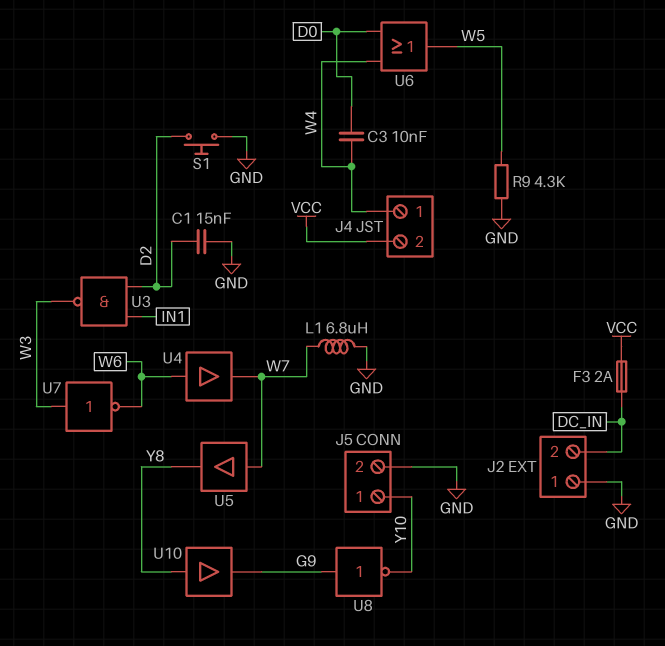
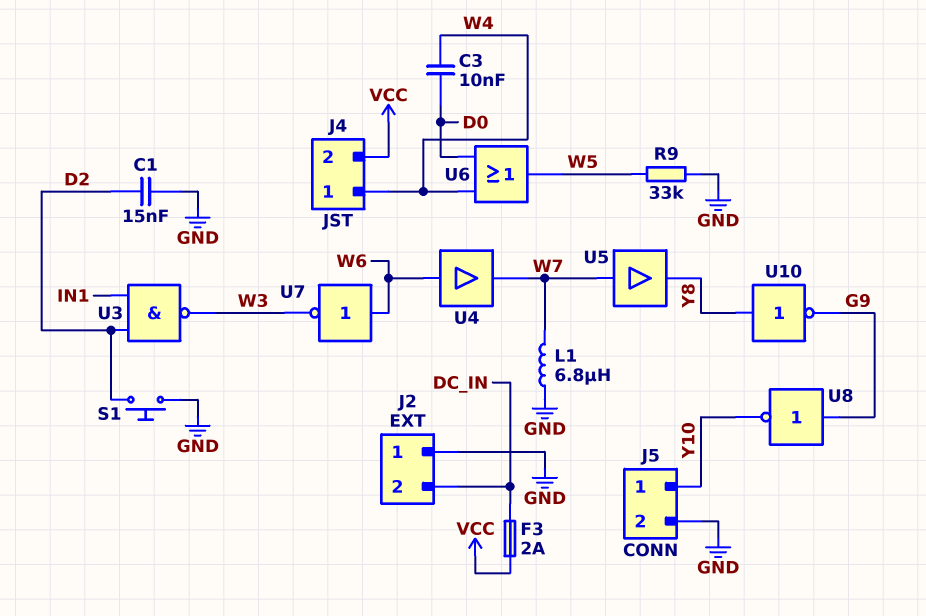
R9: 4.3k (GND, W5) -> 33k (GND, W5)
U7: NOT (in W3, out W6) -> NOT (in W6, out W3)
U10: buffer (in Y8, out G9) -> NOT (in Y8, out G9)

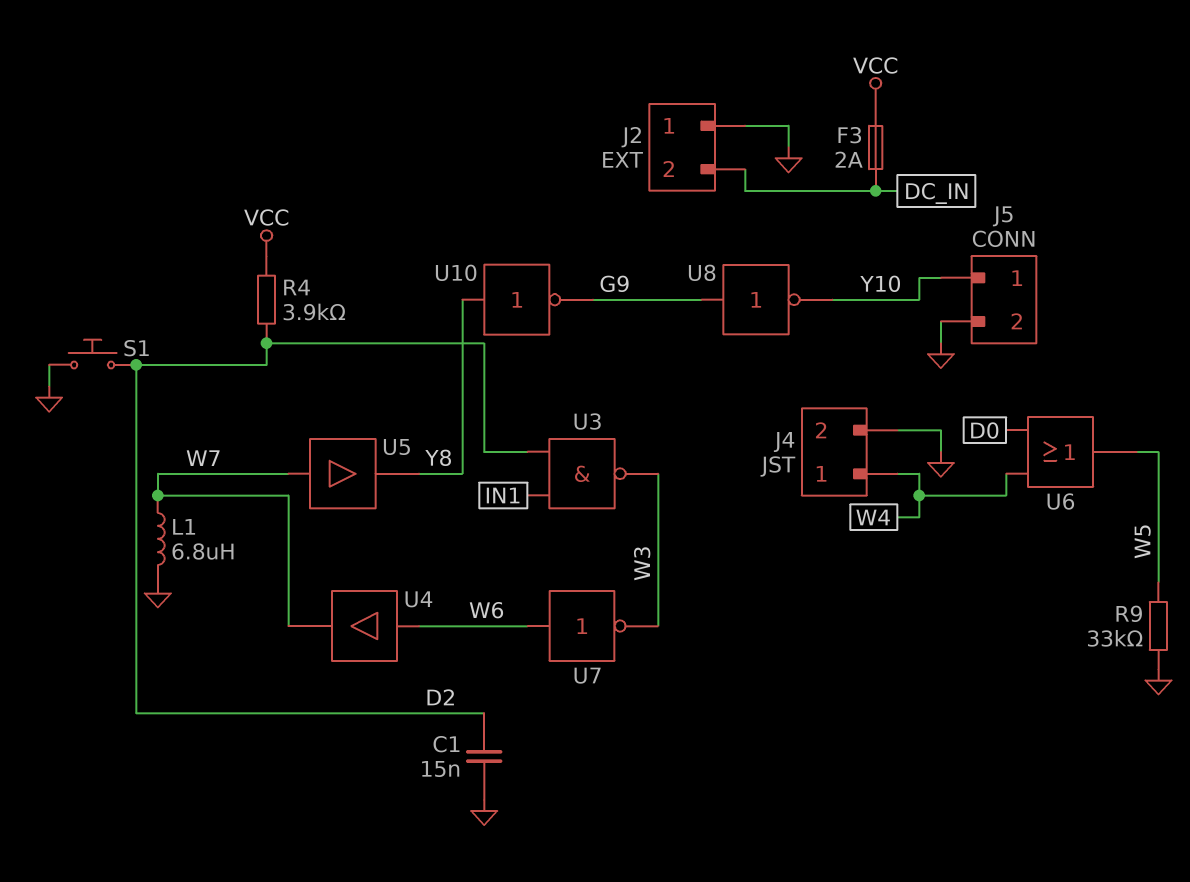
C3: 10nF (D0, W4) -> none
J4 pin 2: VCC -> GND
R4: none -> 3.9k (D2, VCC)

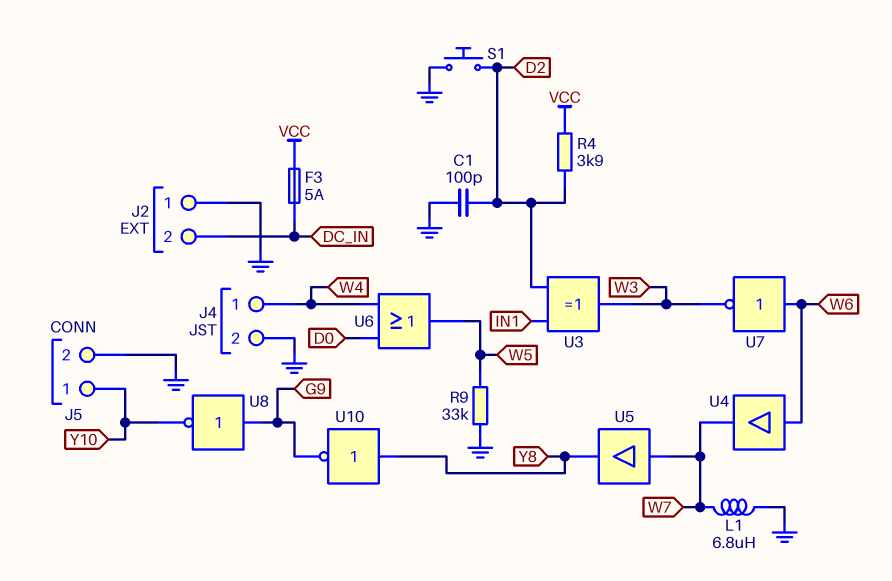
C1: 15nF (D2, GND) -> 100pF (D2, GND)
F3: 2A (DC_IN, VCC) -> 5A (DC_IN, VCC)
U3: NAND (in D2, in IN1, out W3) -> XOR (in D2, in IN1, out W3)

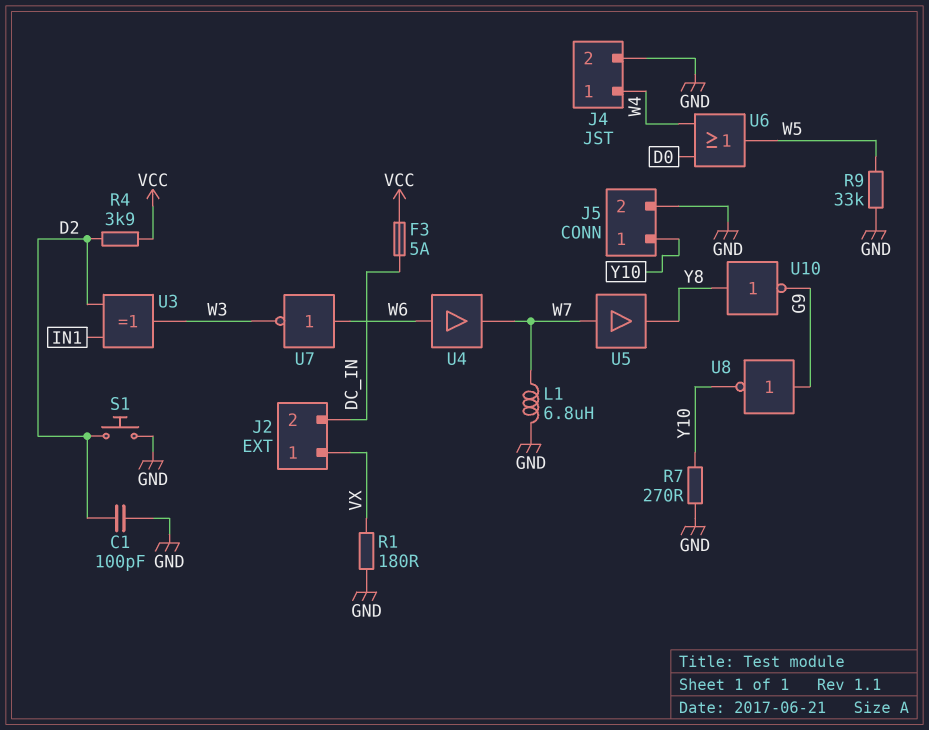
J2 pin 1: GND -> VX
R1: none -> 180 (GND, VX)
R7: none -> 270 (GND, Y10)

